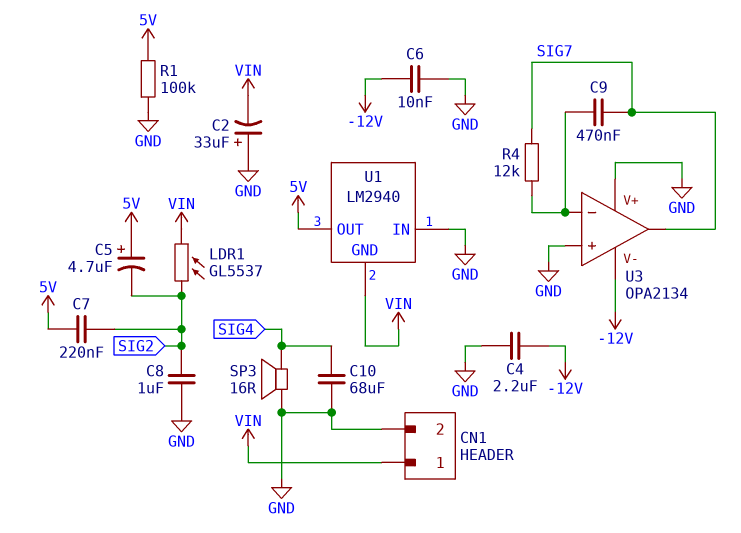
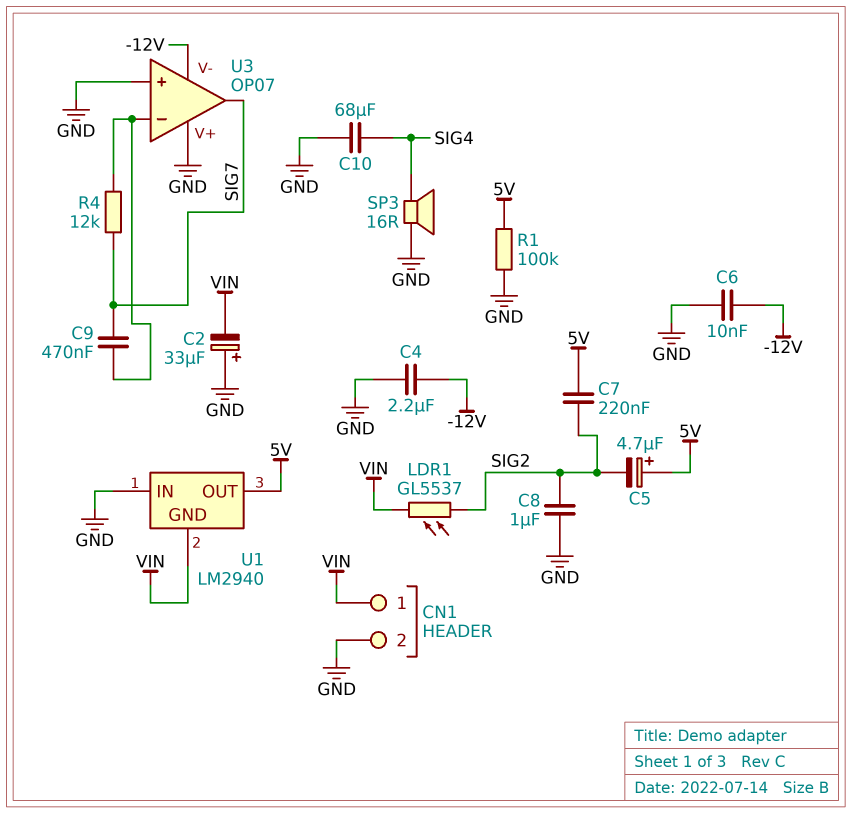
U3: OPA2134 -> OP07

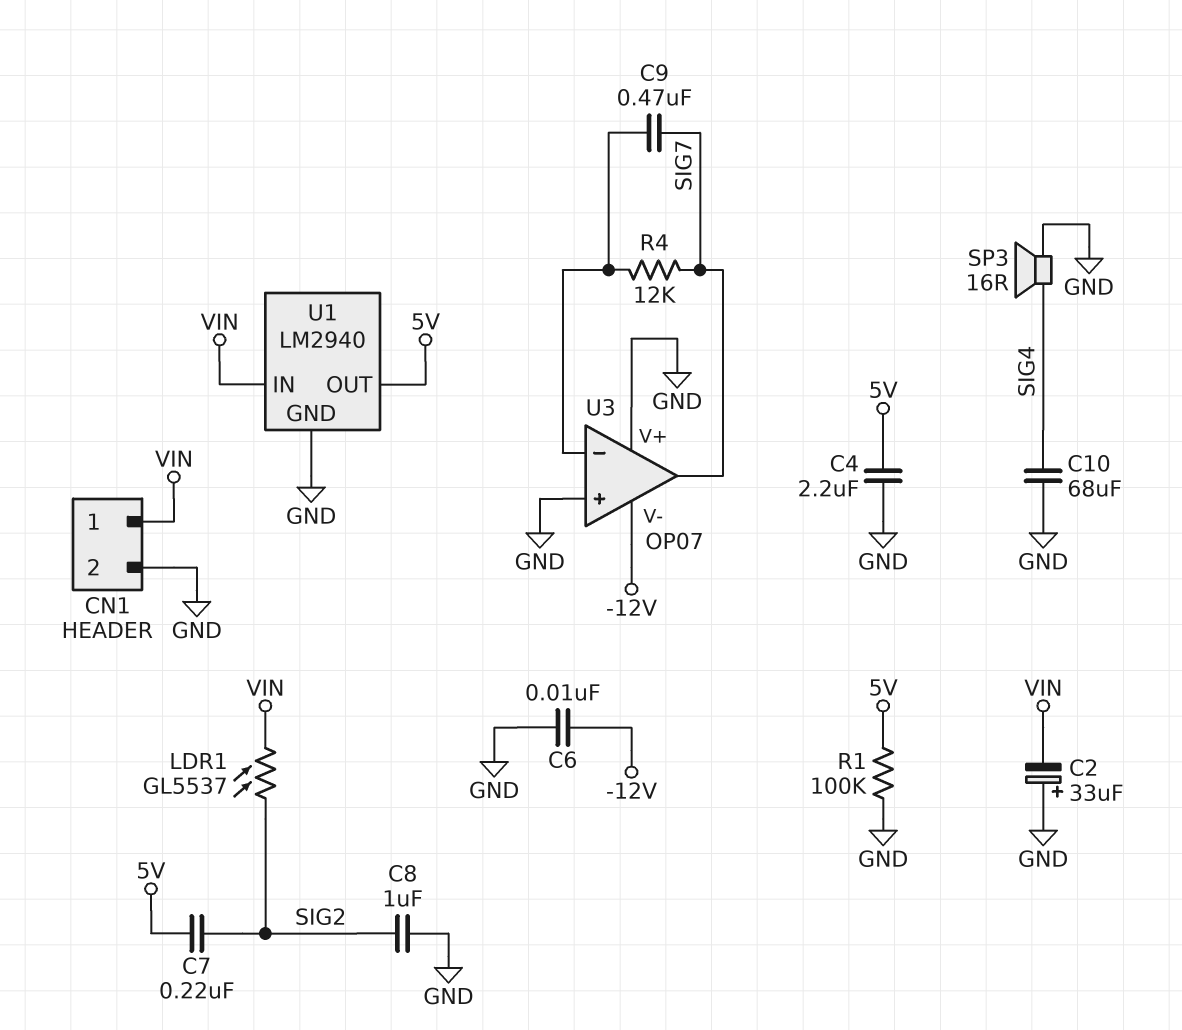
C4: 2.2uF (-12V, GND) -> 2.2uF (5V, GND)
C5: 4.7uF (plus 5V, minus SIG2) -> none
U1 pin GND: VIN -> GND
U1 pin IN: GND -> VIN

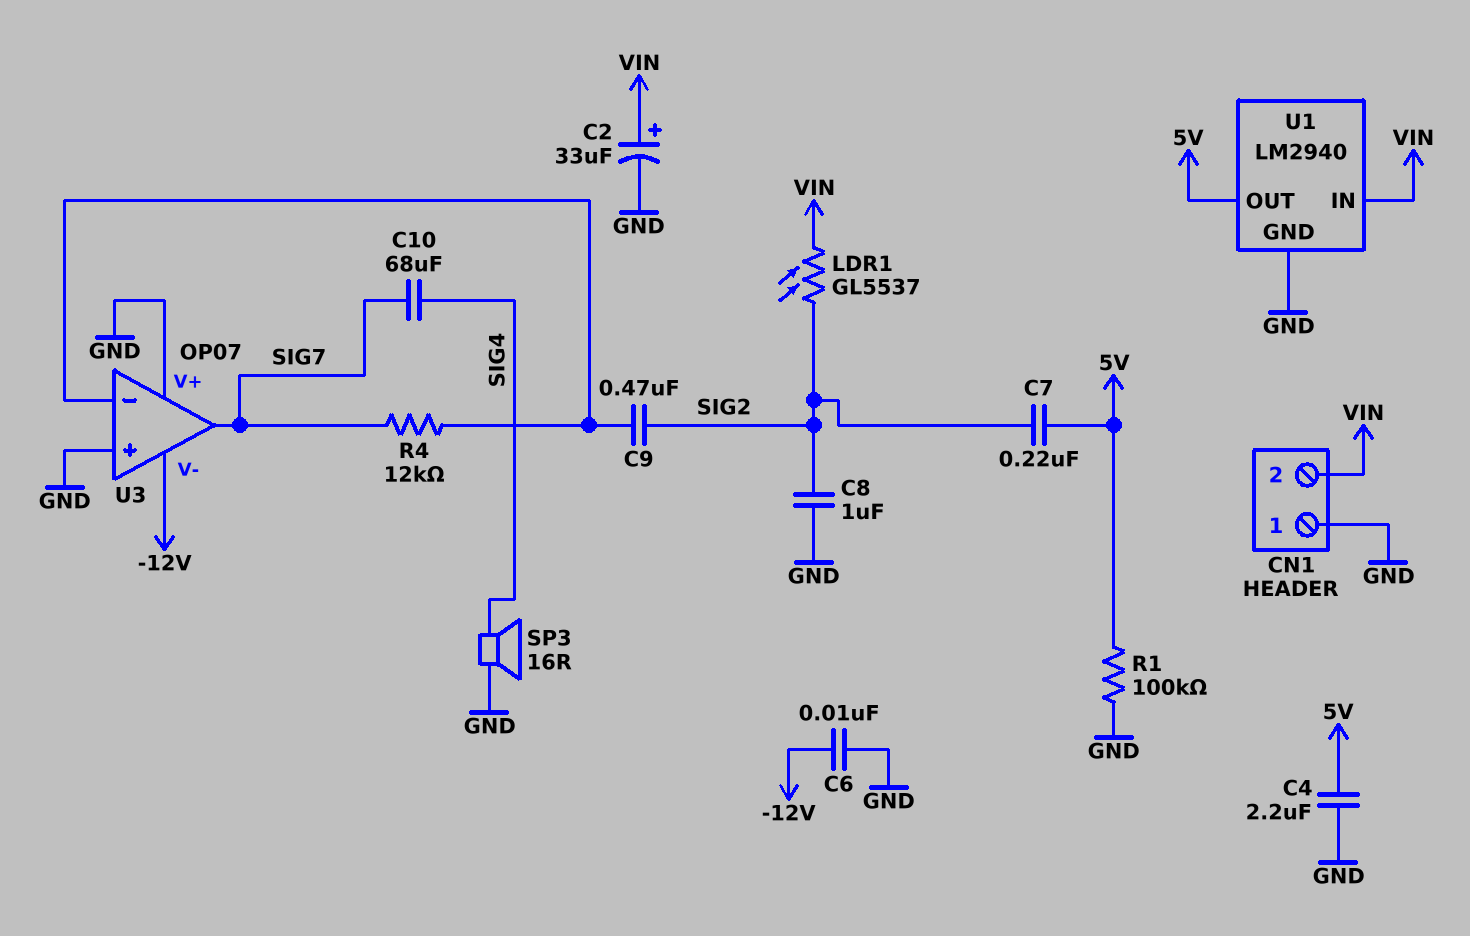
C2: 33uF (plus GND, minus VIN) -> 33uF (plus VIN, minus GND)
C9: 470nF (SIG7, U3/in-) -> 470nF (SIG2, U3/in-)
C10: 68uF (GND, SIG4) -> 68uF (SIG4, SIG7)
CN1 pin 1: VIN -> GND
CN1 pin 2: GND -> VIN

